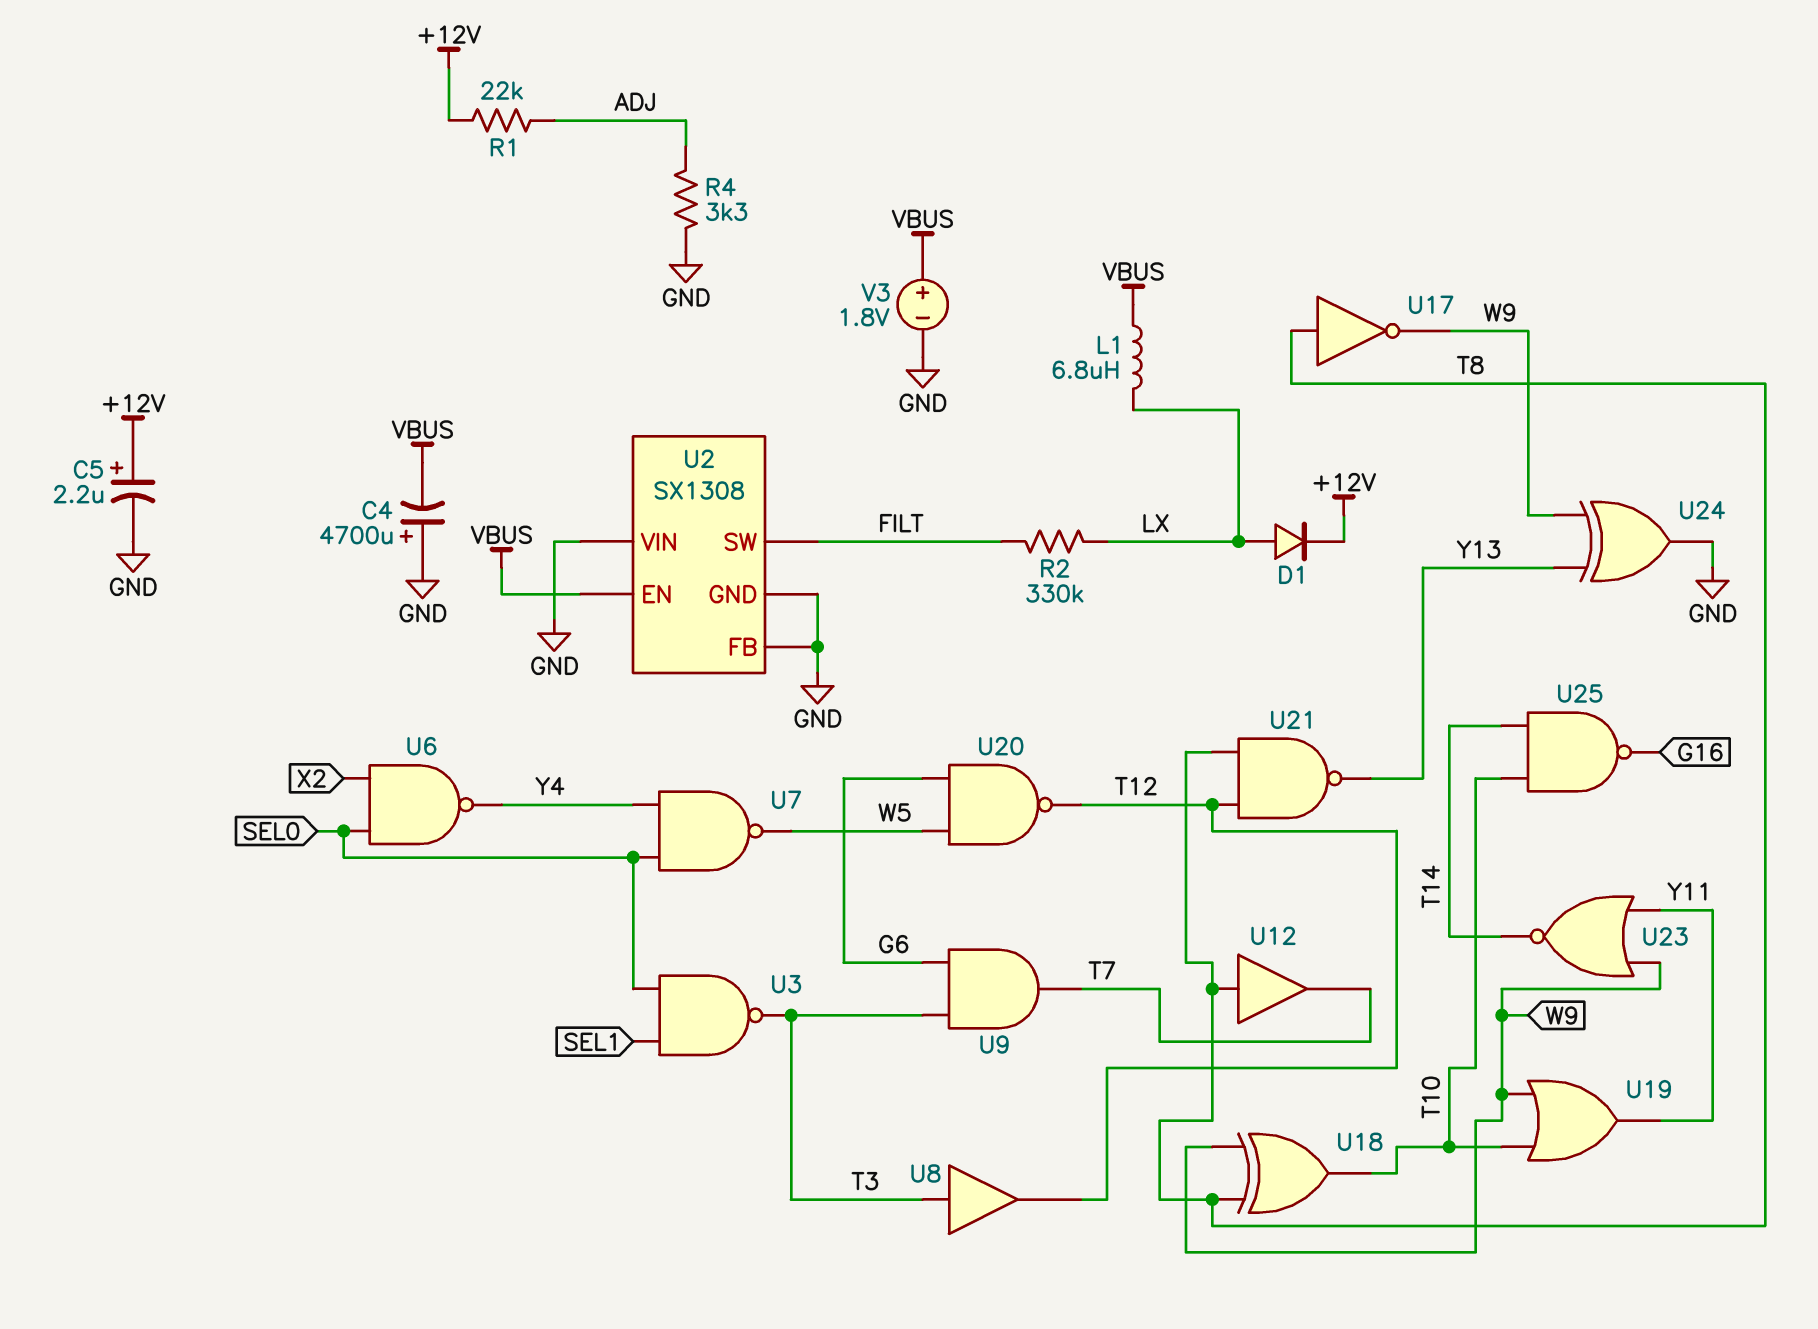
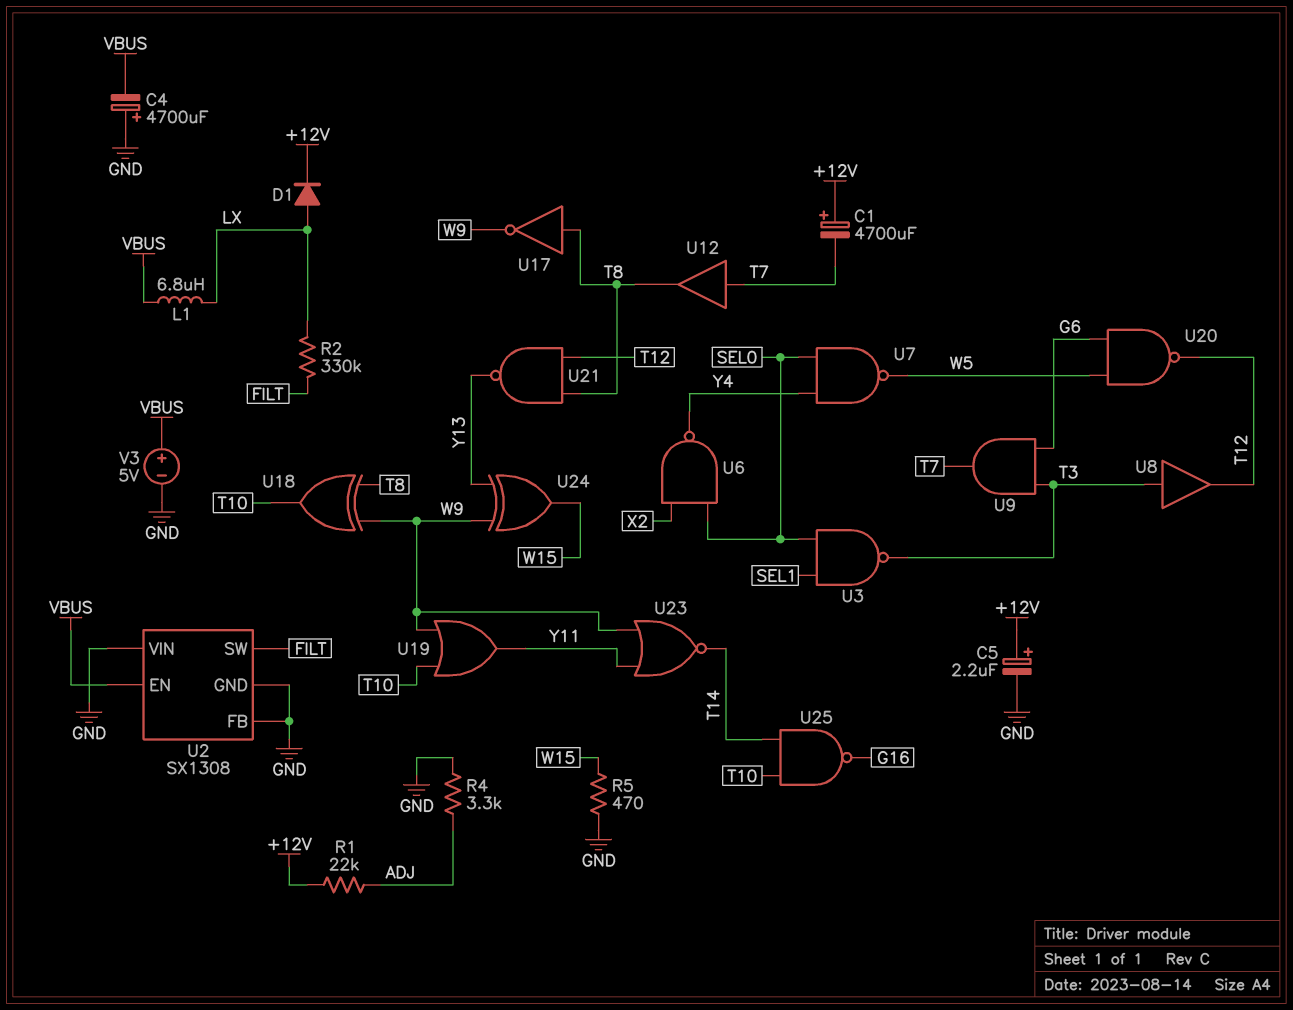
C1: none -> 4700uF (plus +12V, minus T7)
R5: none -> 470 (GND, W15)
U12: buffer (in T8, out T7) -> buffer (in T7, out T8)
U24: XOR (in W9, in Y13, out GND) -> XOR (in W9, in Y13, out W15)
V3: 1.8V (plus VBUS, minus GND) -> 5V (plus VBUS, minus GND)

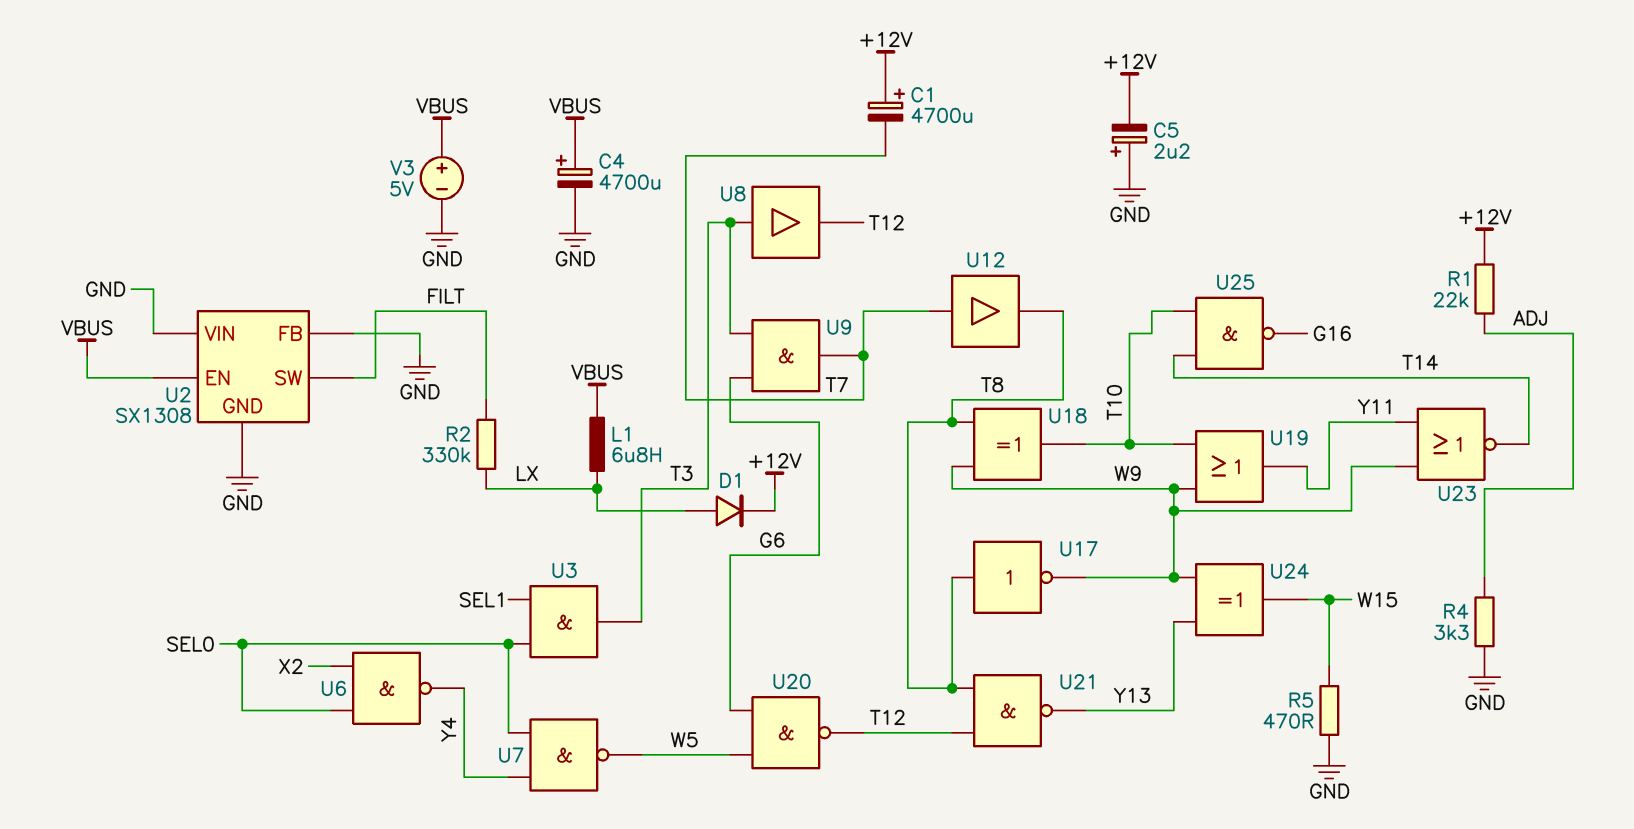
C4: 4700uF (plus GND, minus VBUS) -> 4700uF (plus VBUS, minus GND)
C5: 2.2uF (plus +12V, minus GND) -> 2.2uF (plus GND, minus +12V)
U3: NAND (in SEL0, in SEL1, out T3) -> AND (in SEL0, in SEL1, out T3)

